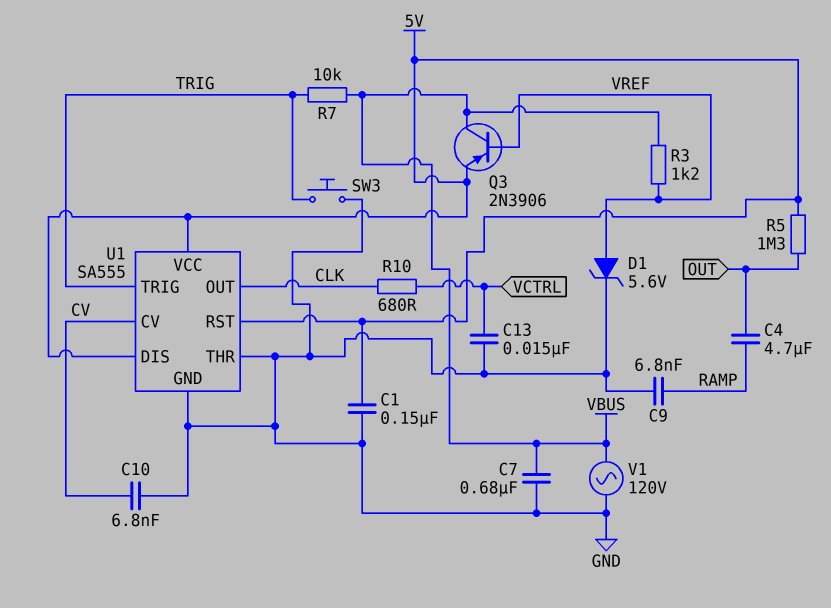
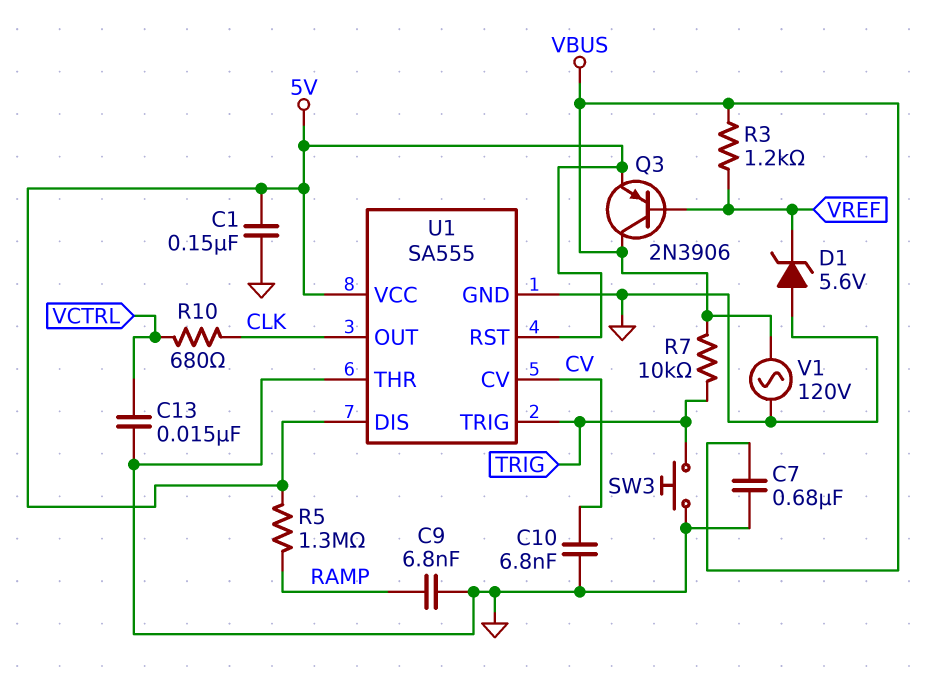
C4: 4.7uF (OUT, RAMP) -> none
D1: zener 5.6V (A VREF, K GND) -> zener 5.6V (A GND, K VREF)
R5: 1.3M (5V, OUT) -> 1.3M (5V, RAMP)

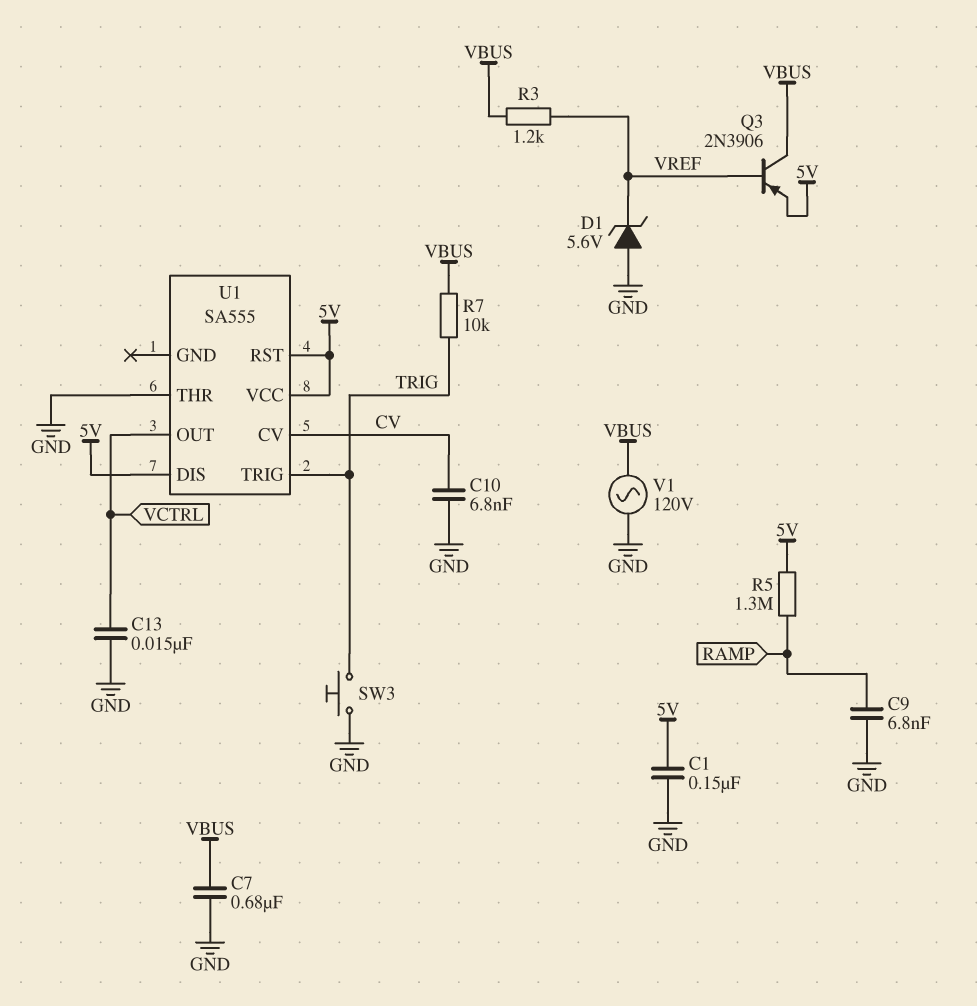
R10: 680 (CLK, VCTRL) -> none
U1 pin GND: GND -> none
U1 pin OUT: CLK -> VCTRL

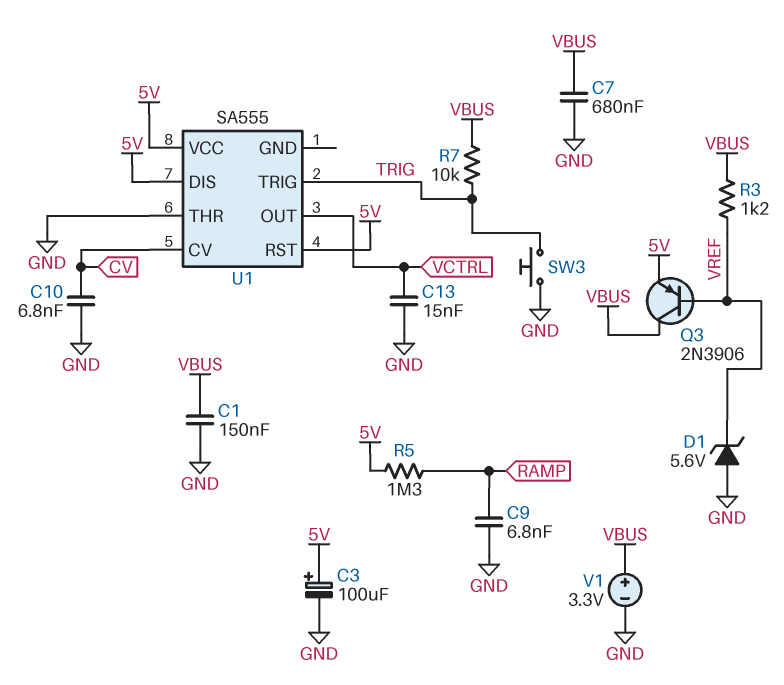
C1: 150nF (5V, GND) -> 150nF (GND, VBUS)
C3: none -> 100uF (plus 5V, minus GND)
V1: AC 120V (GND, VBUS) -> 3.3V (plus VBUS, minus GND)

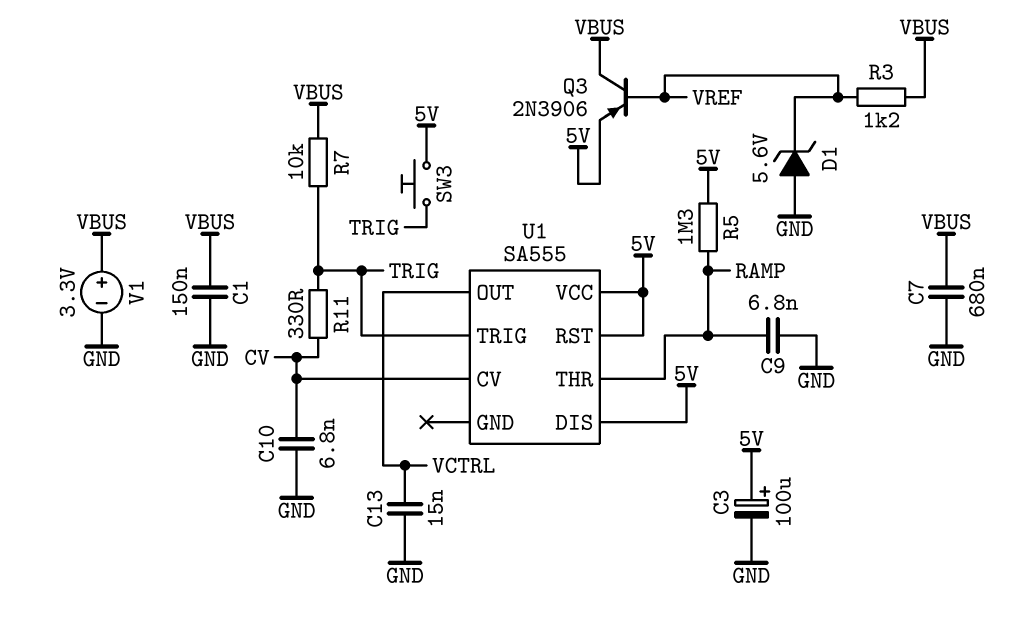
R11: none -> 330 (CV, TRIG)
SW3: button (GND, TRIG) -> button (5V, TRIG)
U1 pin THR: GND -> RAMP

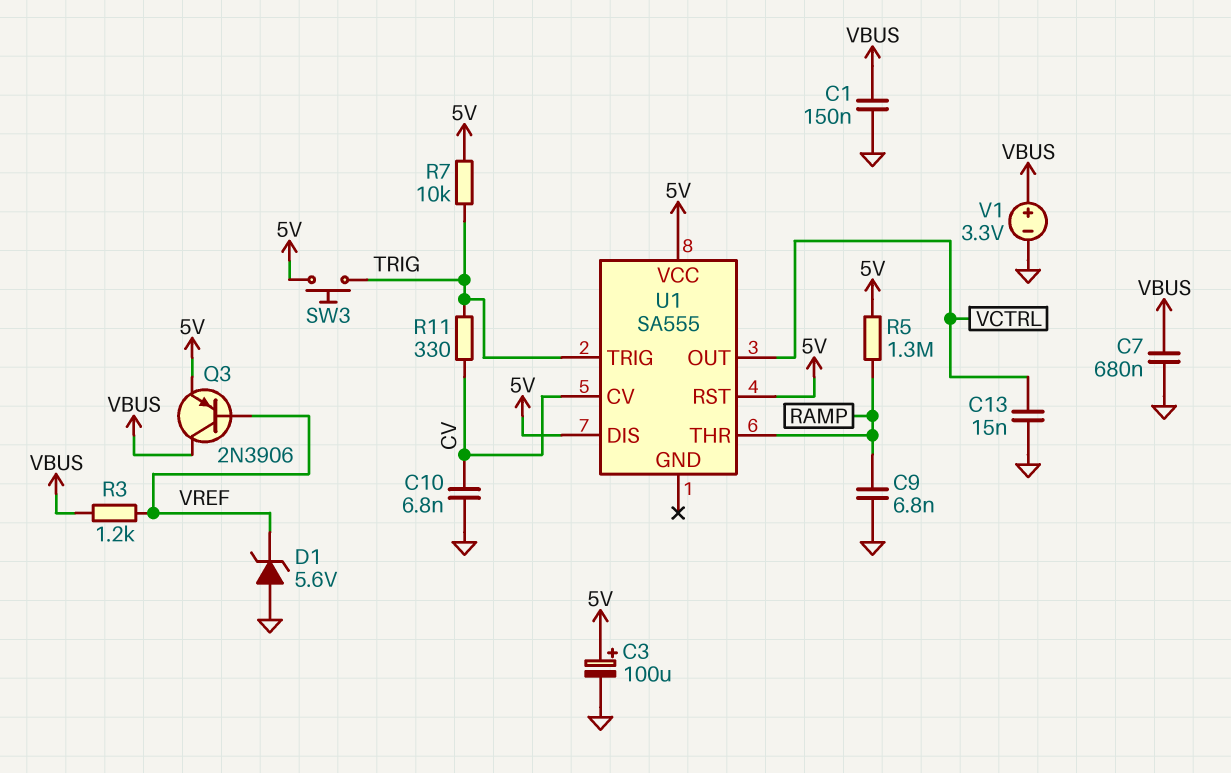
R7: 10k (TRIG, VBUS) -> 10k (5V, TRIG)

